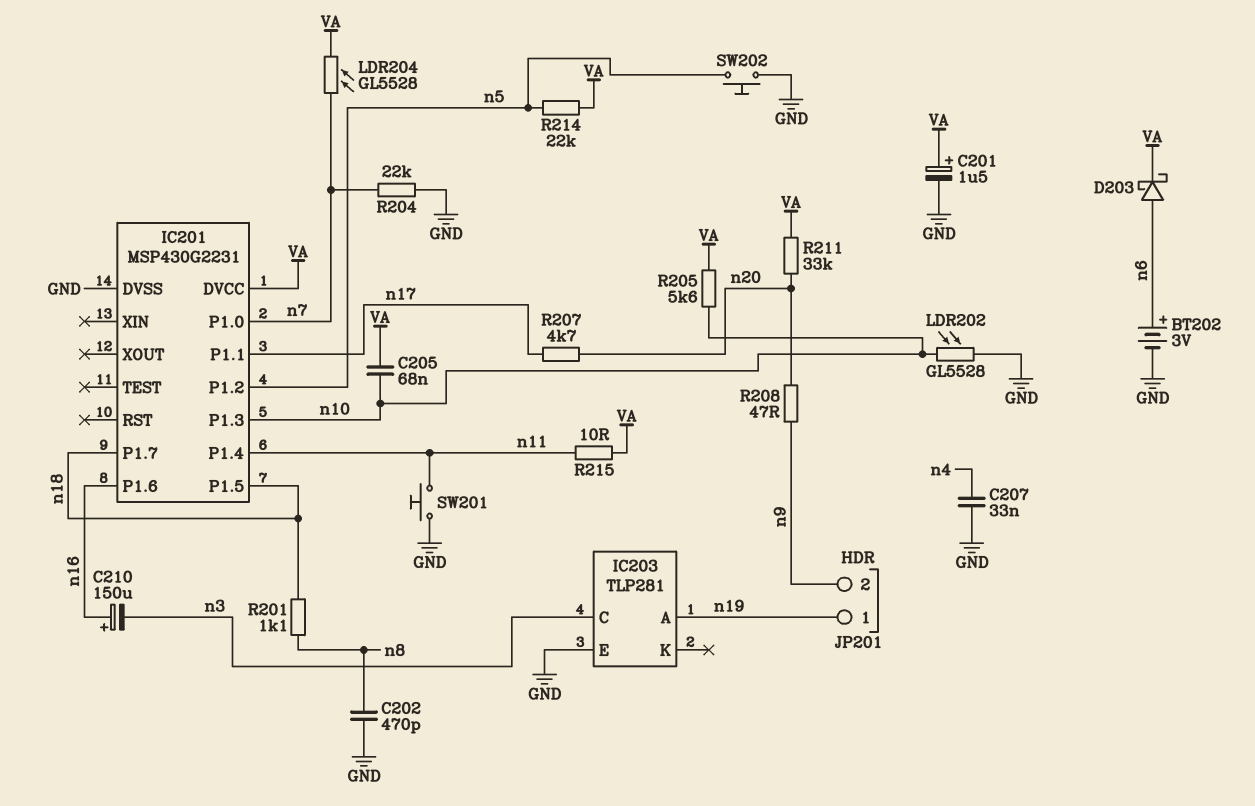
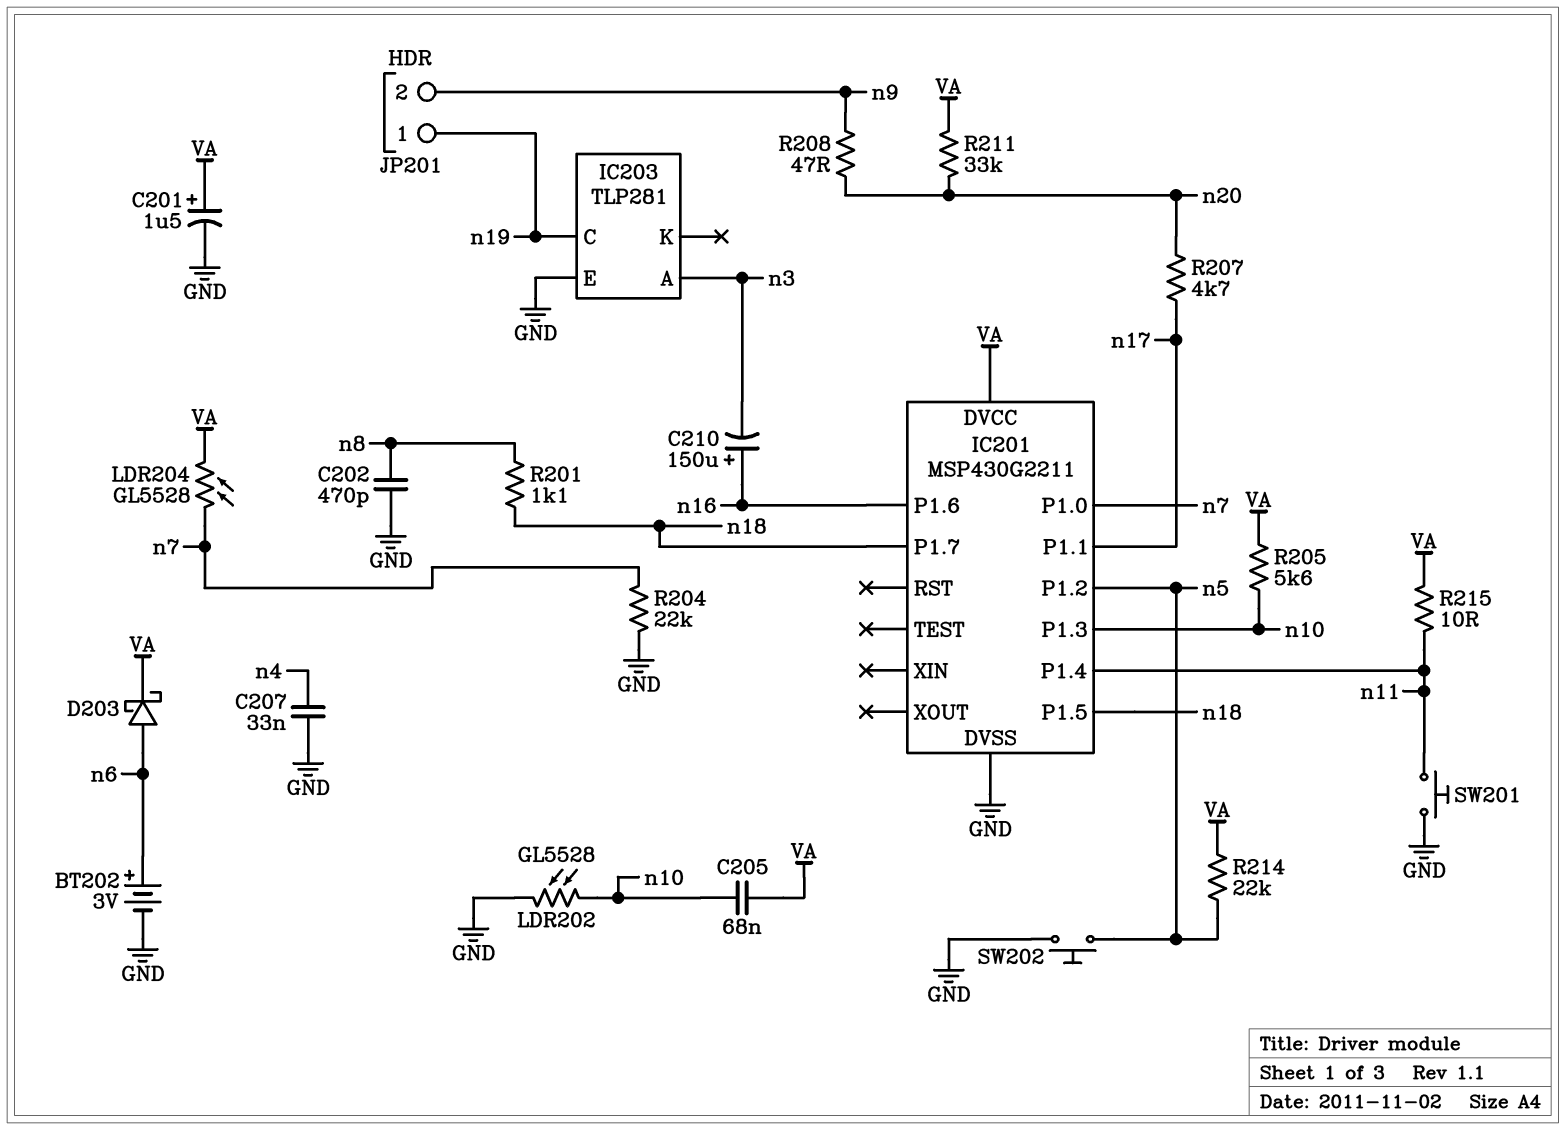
IC201: MSP430G2231 -> MSP430G2211
IC203 pin A: n19 -> n3
IC203 pin C: n3 -> n19

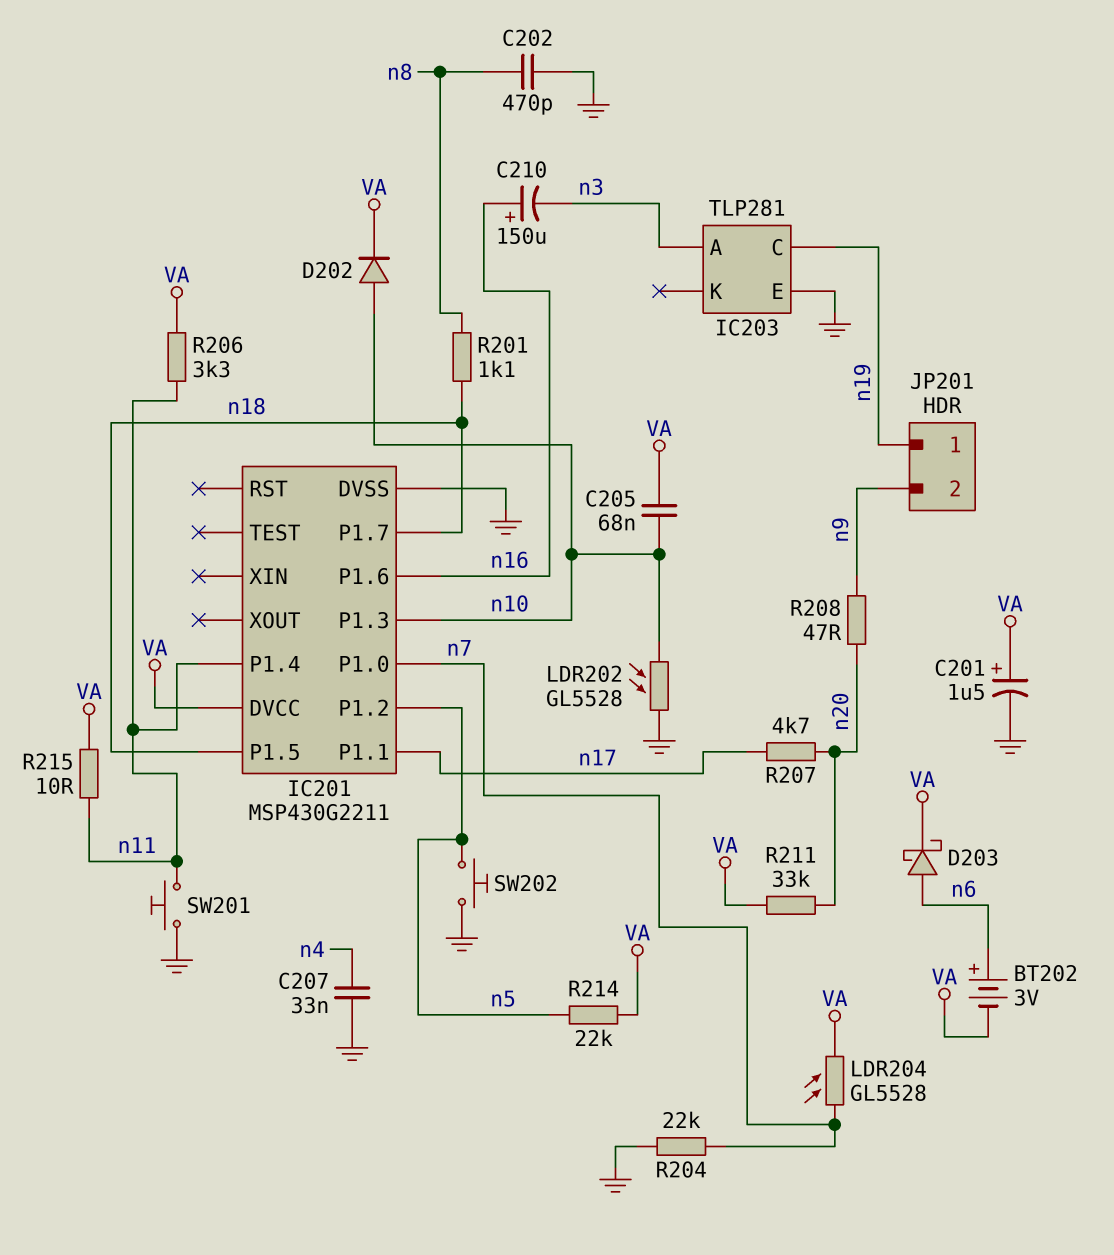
BT202: 3V (plus n6, minus GND) -> 3V (plus n6, minus VA)
D202: none -> diode (A n10, K VA)
R205: 5.6k (VA, n10) -> none
R206: none -> 3.3k (VA, n11)

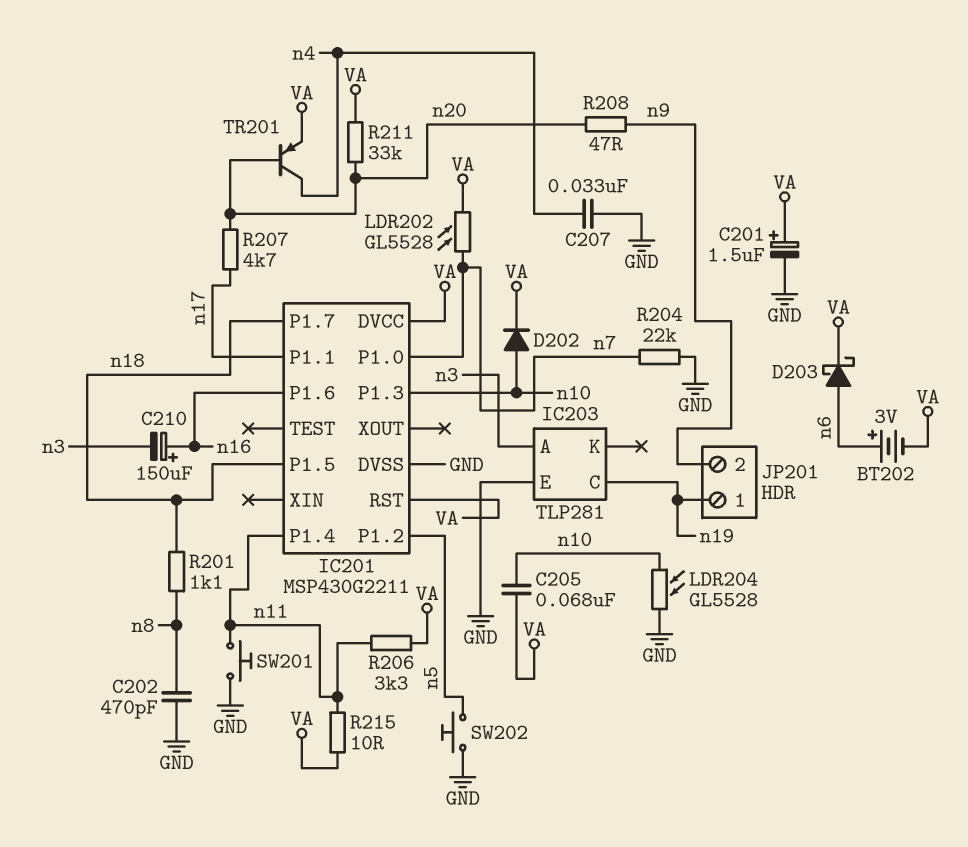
IC201 pin RST: none -> VA
LDR202: GL5528 (GND, n10) -> GL5528 (VA, n7)
LDR204: GL5528 (VA, n7) -> GL5528 (GND, n10)
R214: 22k (VA, n5) -> none
TR201: none -> PNP (B n20, C n4, E VA)

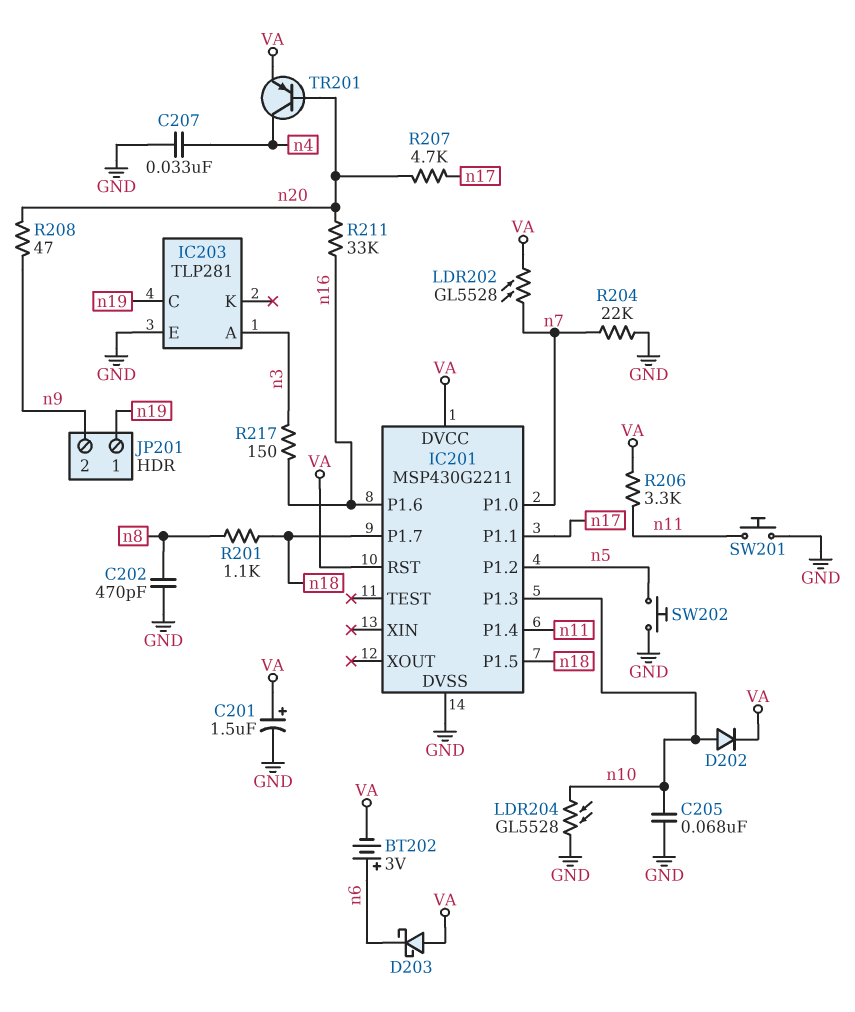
C205: 68nF (VA, n10) -> 68nF (GND, n10)
C210: 150uF (plus n16, minus n3) -> none
D203: schottky (A n6, K VA) -> schottky (A VA, K n6)
R211: 33k (VA, n20) -> 33k (n16, n20)
R215: 10 (VA, n11) -> none
R217: none -> 150 (n3, n16)

